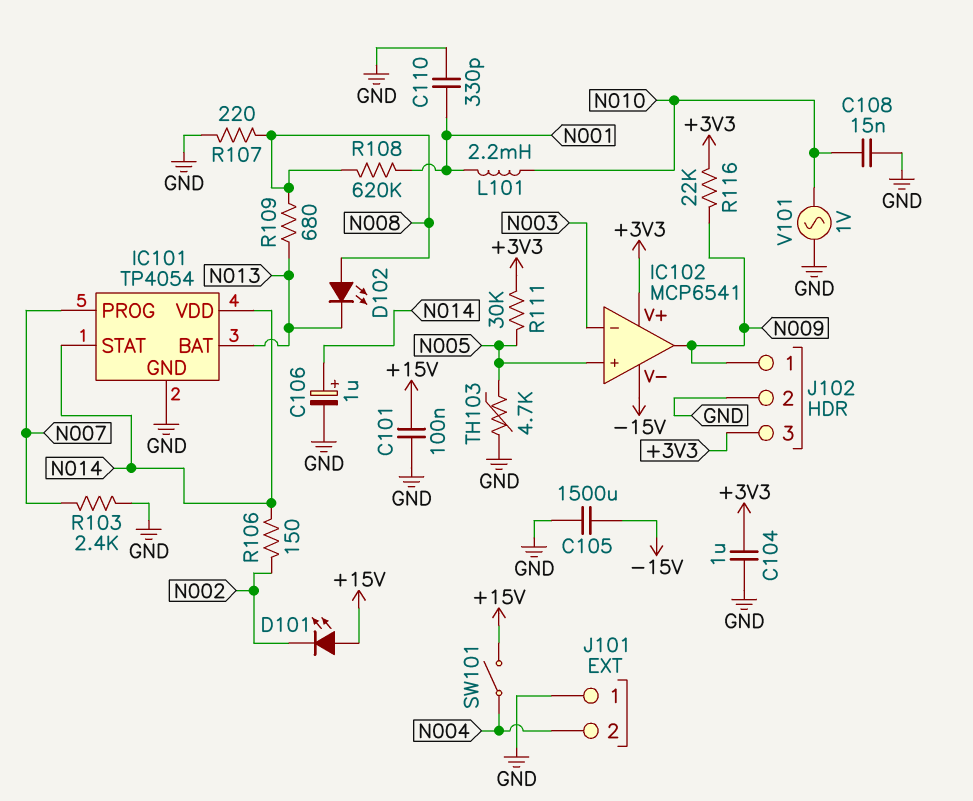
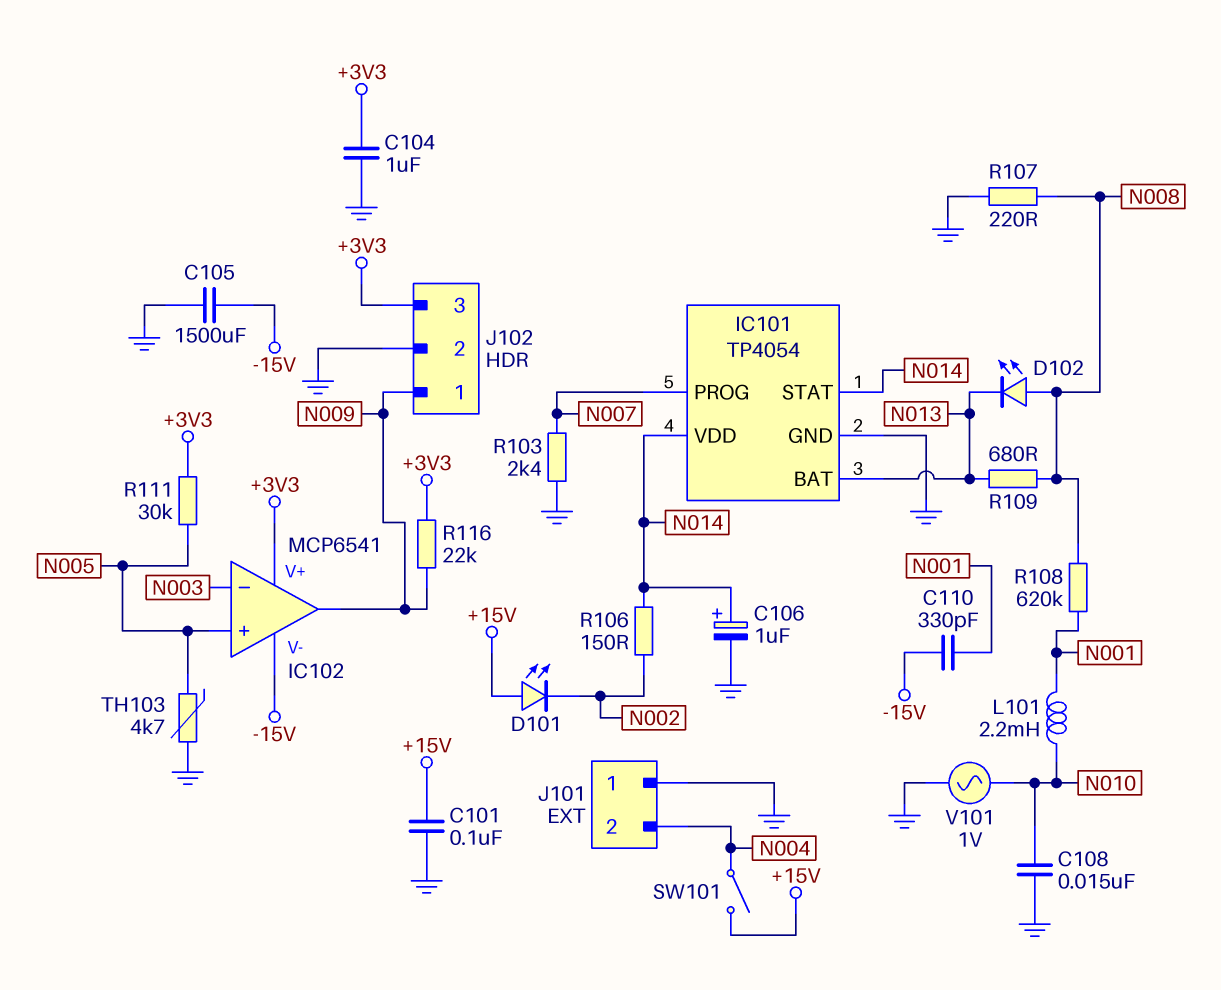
C110: 330pF (GND, N001) -> 330pF (-15V, N001)

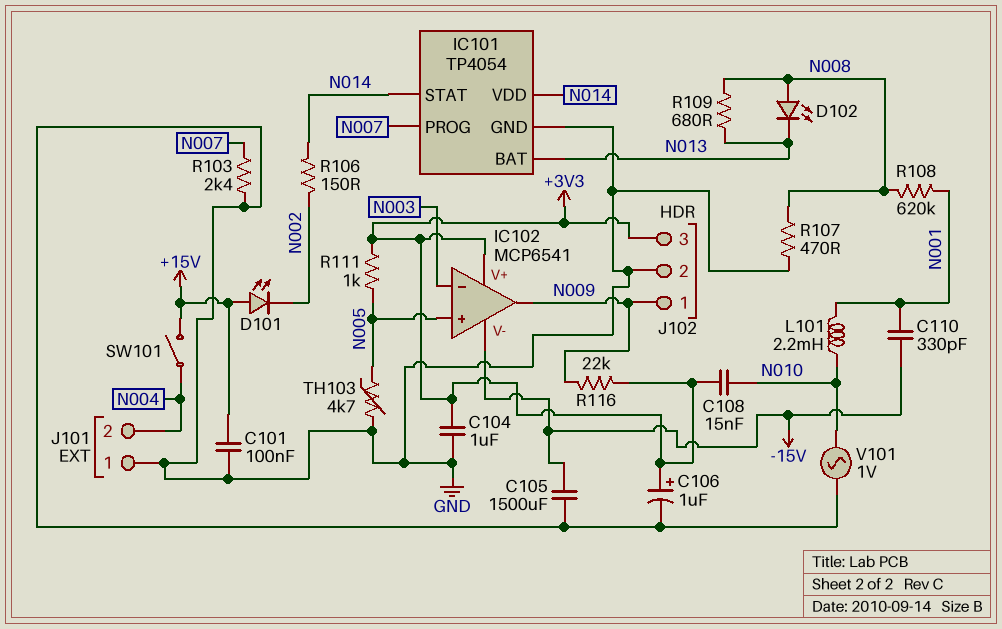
C106: 1uF (plus N014, minus GND) -> 1uF (plus +3V3, minus GND)
C108: 15nF (GND, N010) -> 15nF (+3V3, N010)
R107: 220 (GND, N008) -> 470 (GND, N008)
R111: 30k (+3V3, N005) -> 1k (+3V3, N005)

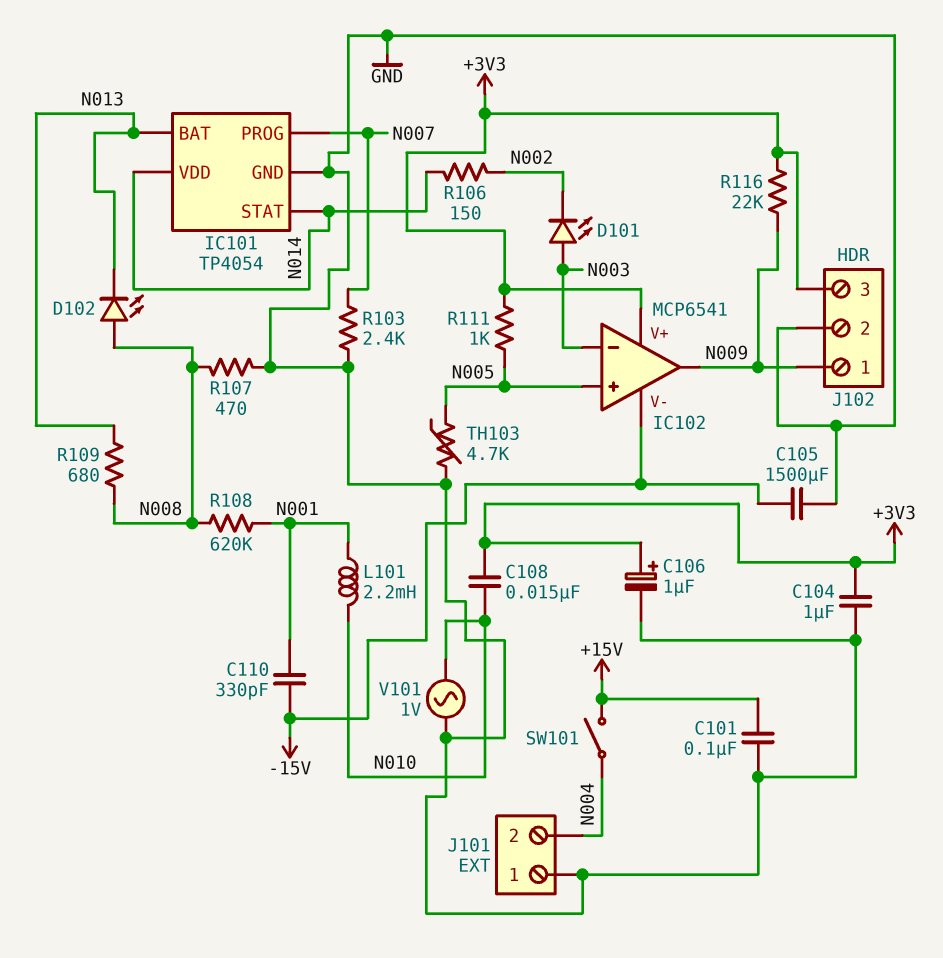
D101: LED (A +15V, K N002) -> LED (A N003, K N002)

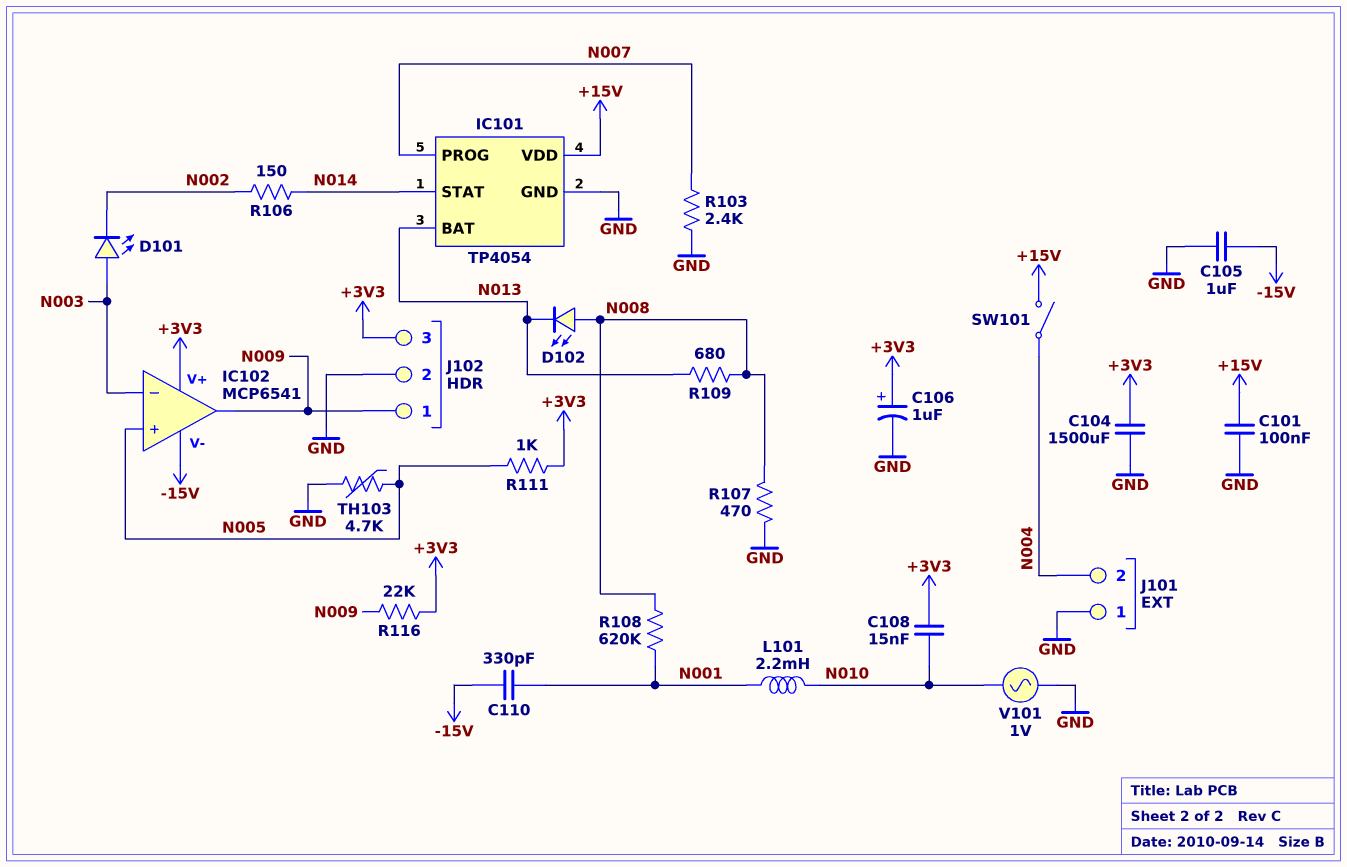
C104: 1uF (+3V3, GND) -> 1500uF (+3V3, GND)
C105: 1500uF (-15V, GND) -> 1uF (-15V, GND)
IC101 pin VDD: N014 -> +15V

